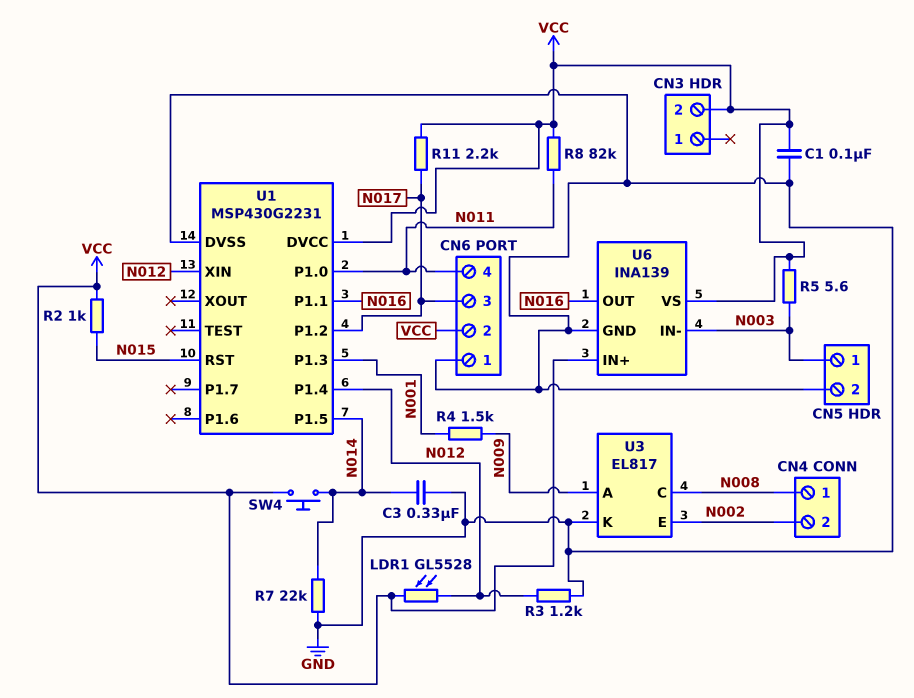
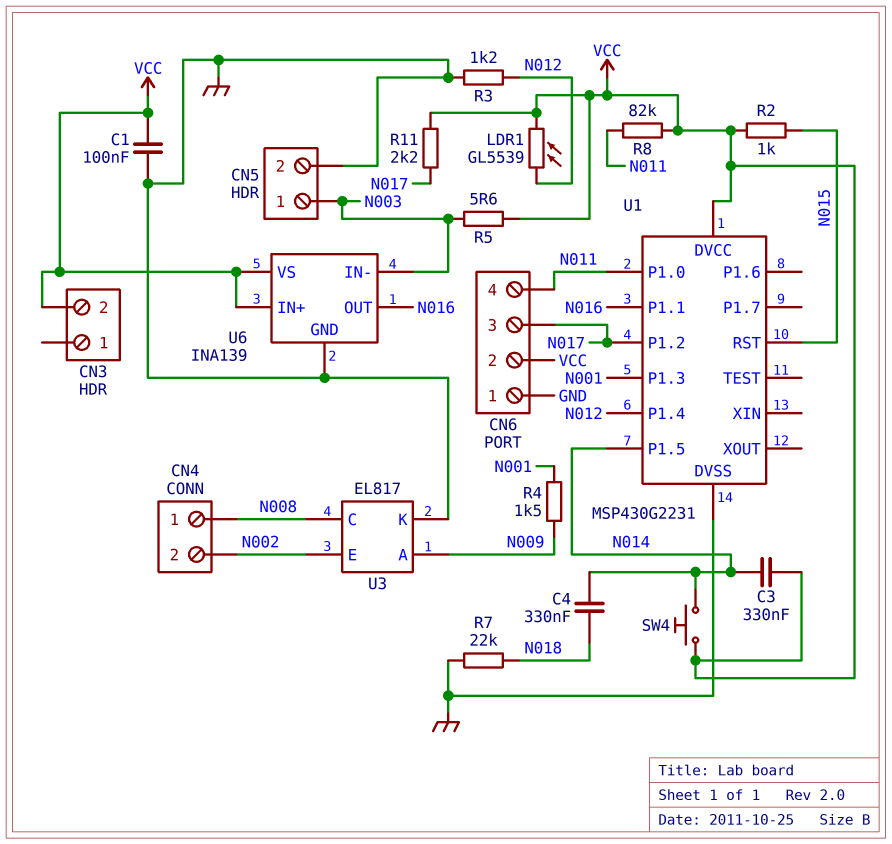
C3: 330nF (GND, N014) -> 330nF (N014, VCC)
C4: none -> 330nF (N014, N018)
LDR1: GL5528 (N012, VCC) -> GL5539 (N012, VCC)
R7: 22k (GND, N014) -> 22k (GND, N018)
U1 pin XIN: N012 -> none

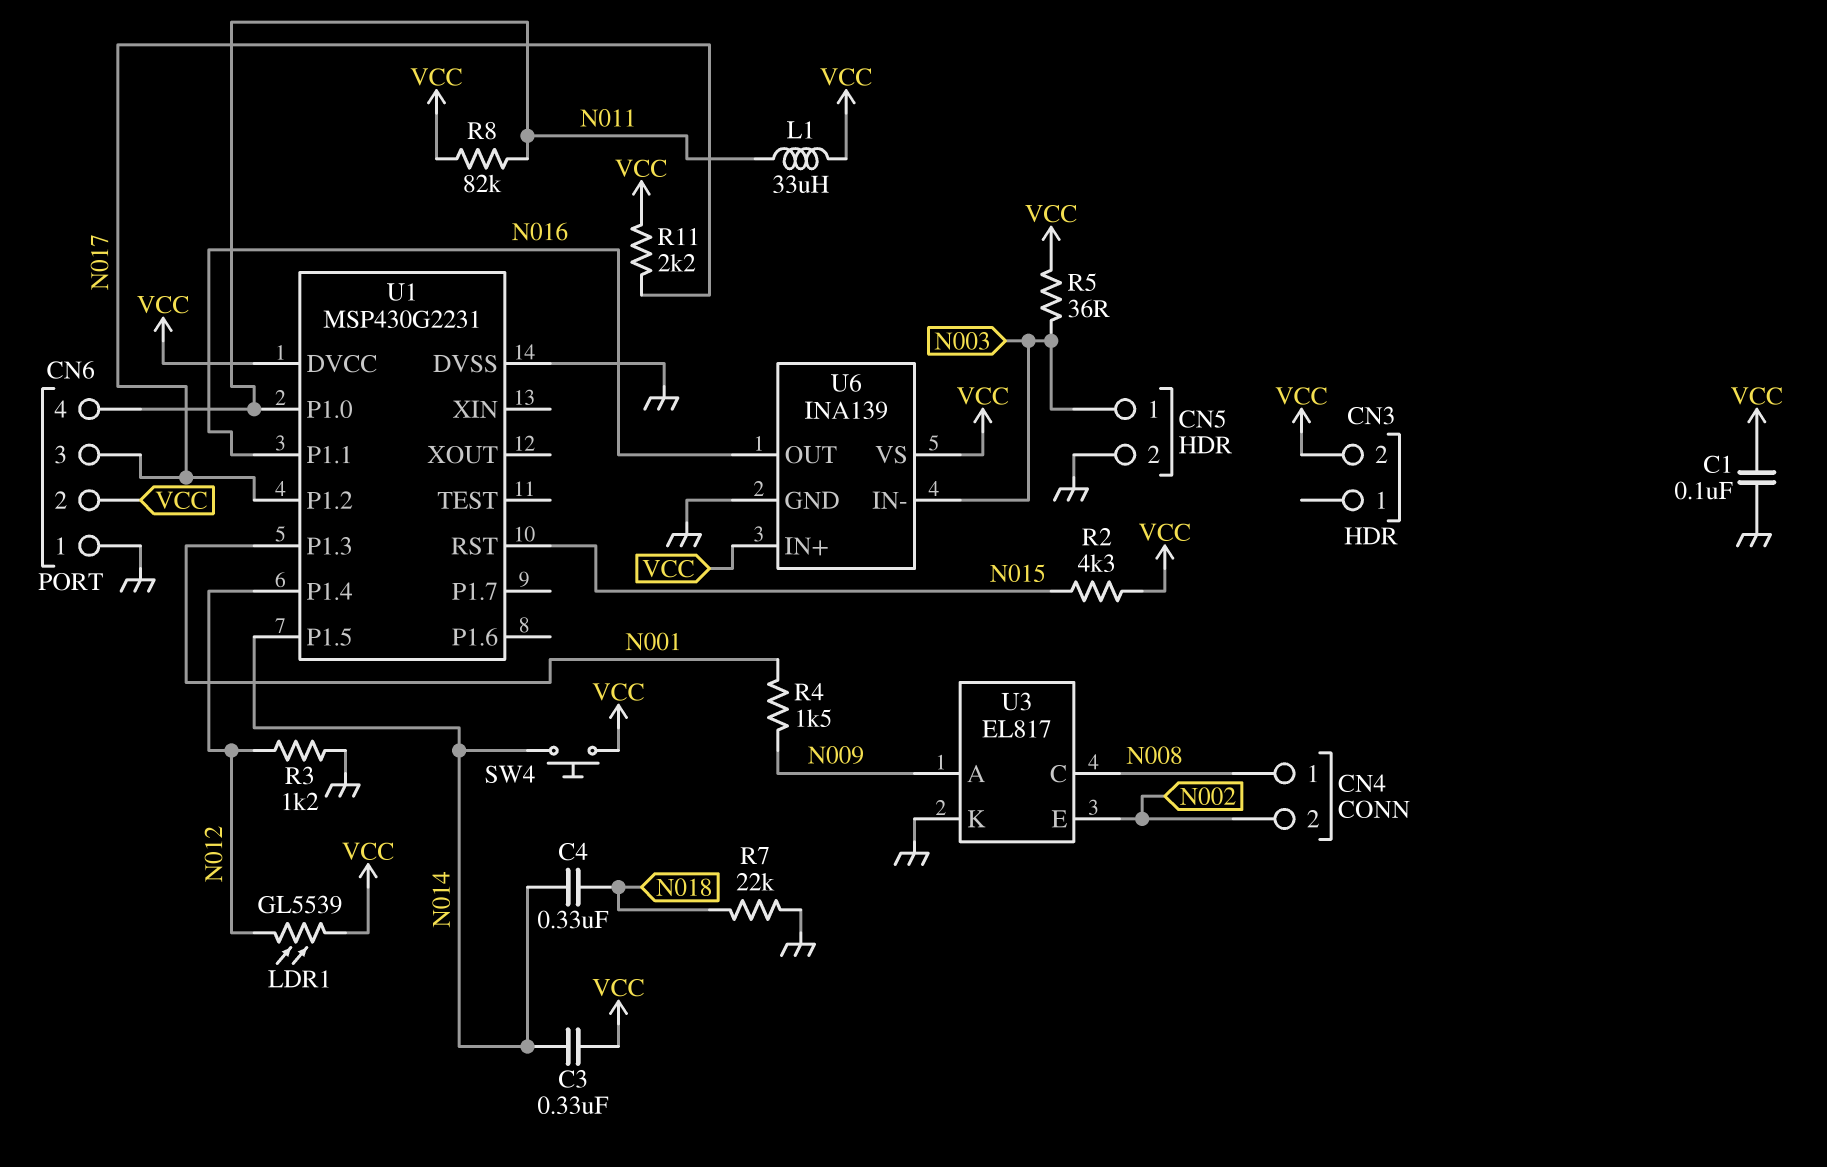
L1: none -> 33uH (N011, VCC)
R2: 1k (N015, VCC) -> 4.3k (N015, VCC)
R5: 5.6 (N003, VCC) -> 36 (N003, VCC)

